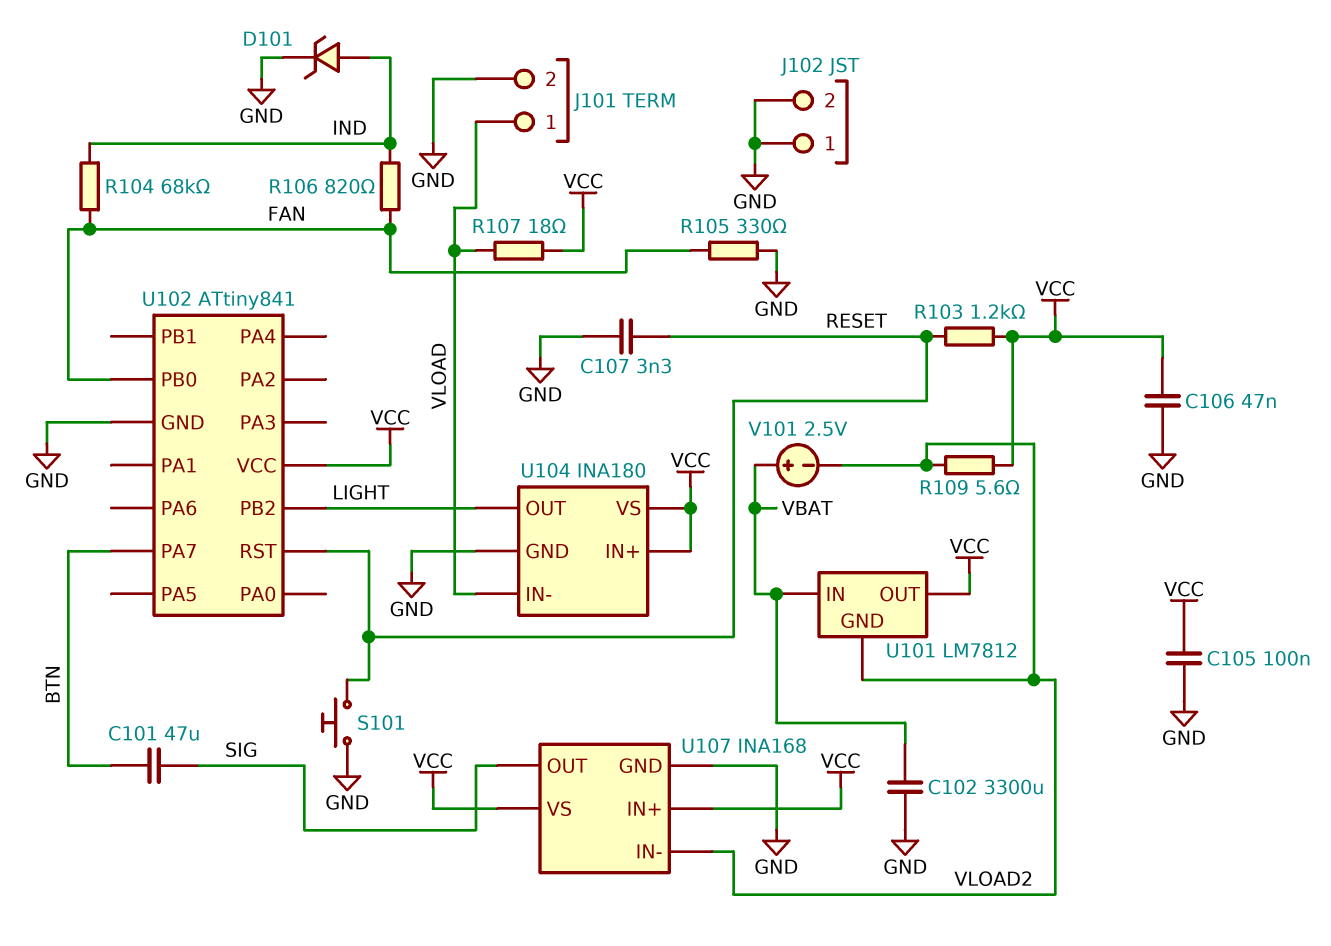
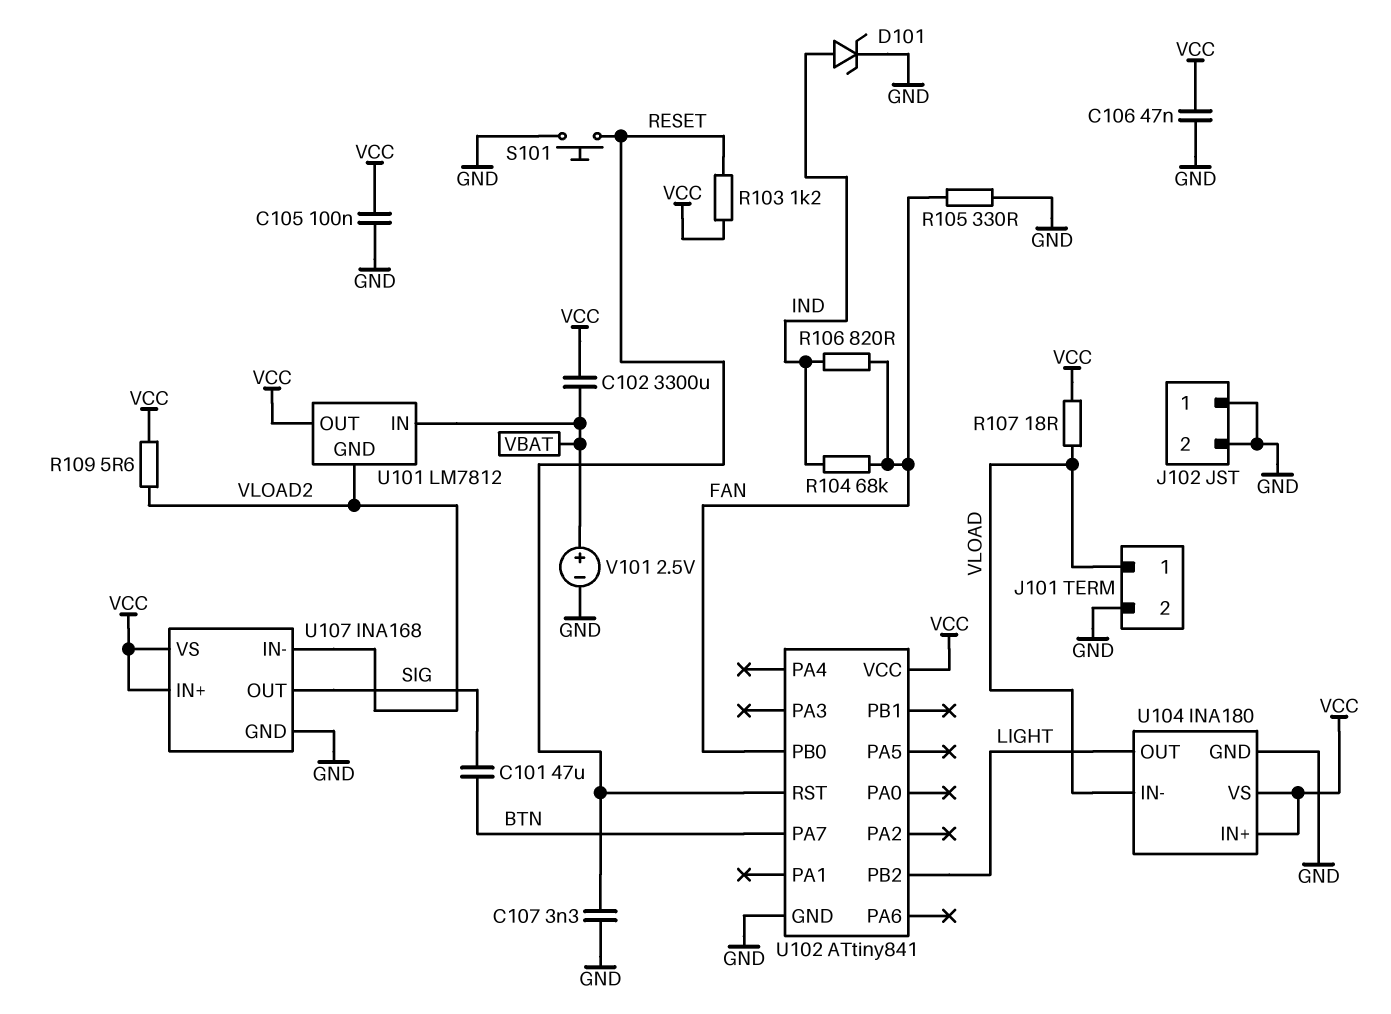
C102: 3300uF (GND, VBAT) -> 3300uF (VBAT, VCC)
V101: 2.5V (plus VBAT, minus VLOAD2) -> 2.5V (plus VBAT, minus GND)

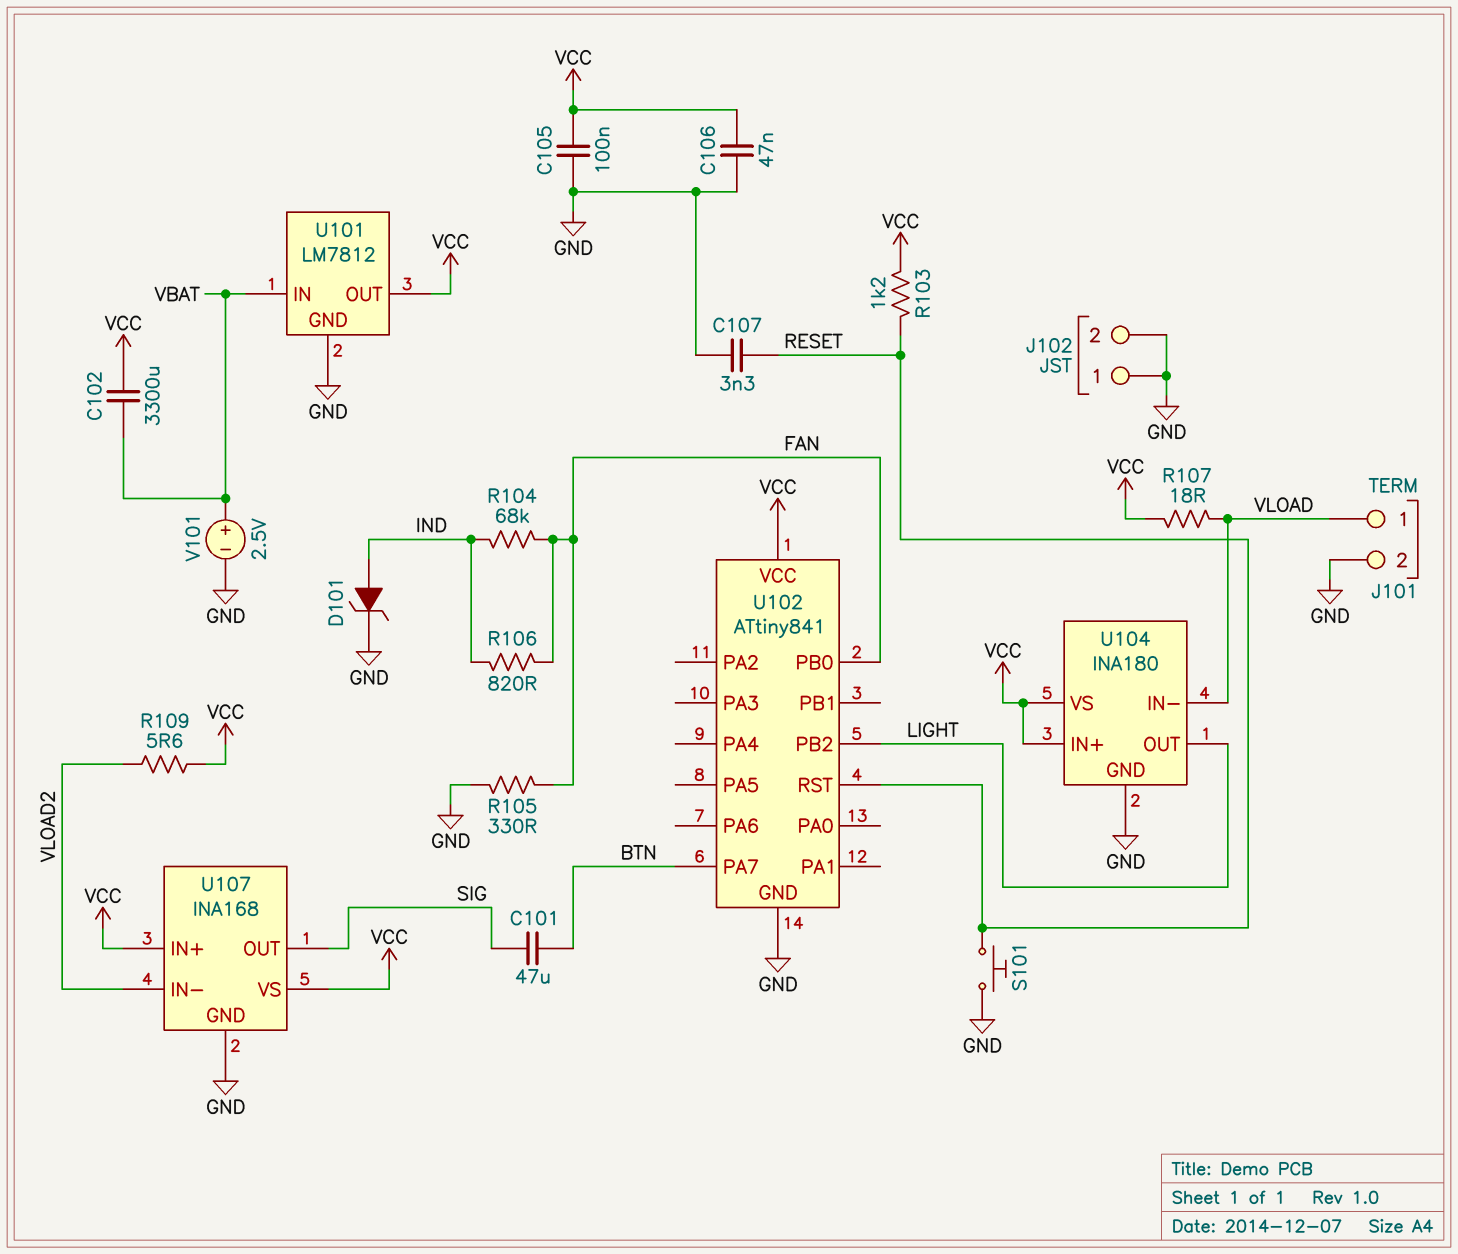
U101 pin GND: VLOAD2 -> GND

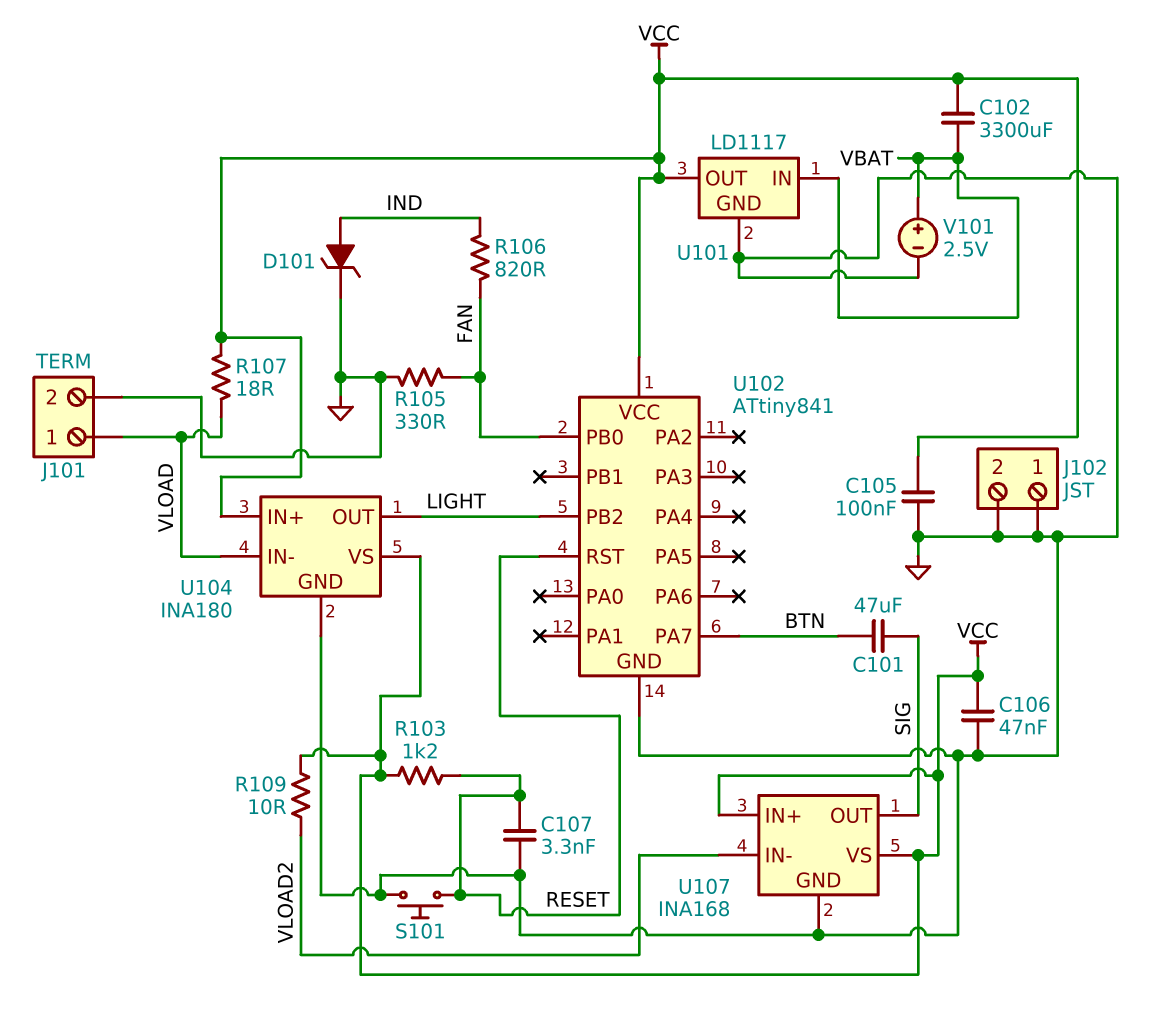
R104: 68k (FAN, IND) -> none
R109: 5.6 (VCC, VLOAD2) -> 10 (VCC, VLOAD2)
U101: LM7812 -> LD1117

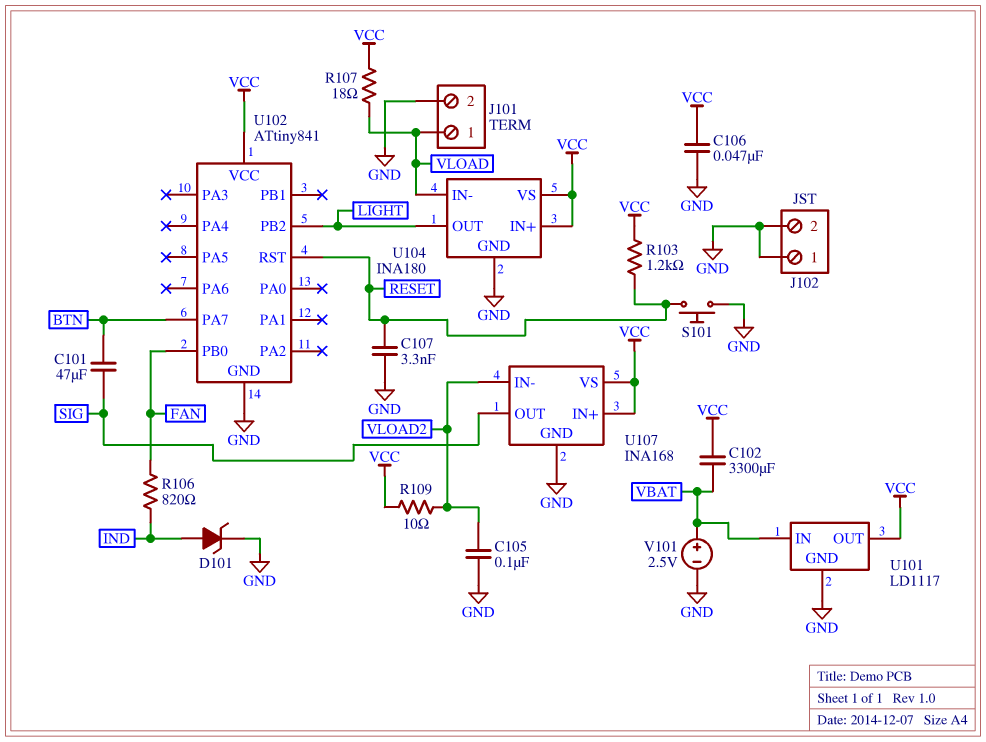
C105: 100nF (GND, VCC) -> 100nF (GND, VLOAD2)
R105: 330 (FAN, GND) -> none

